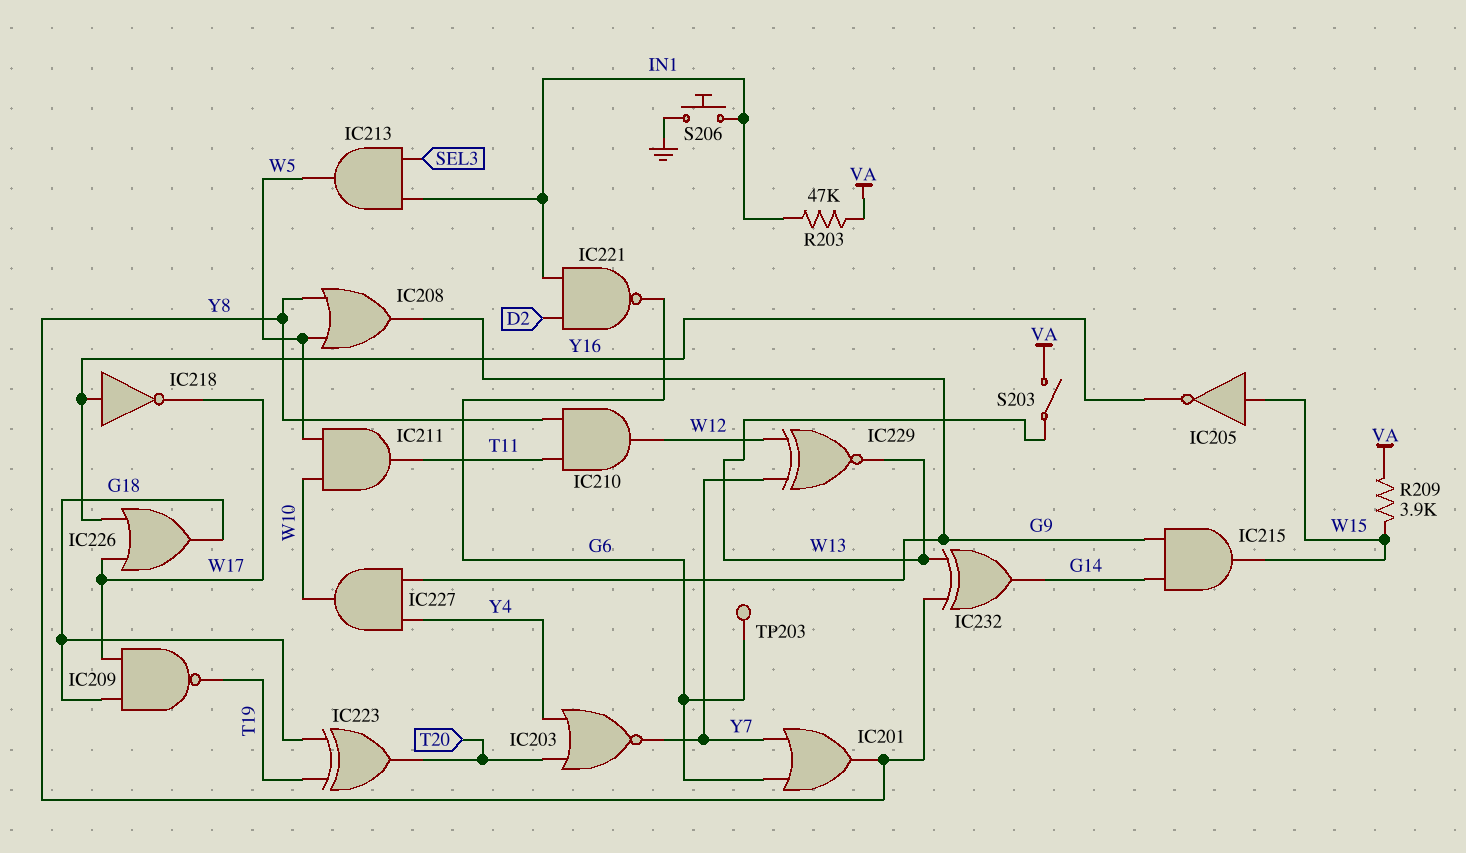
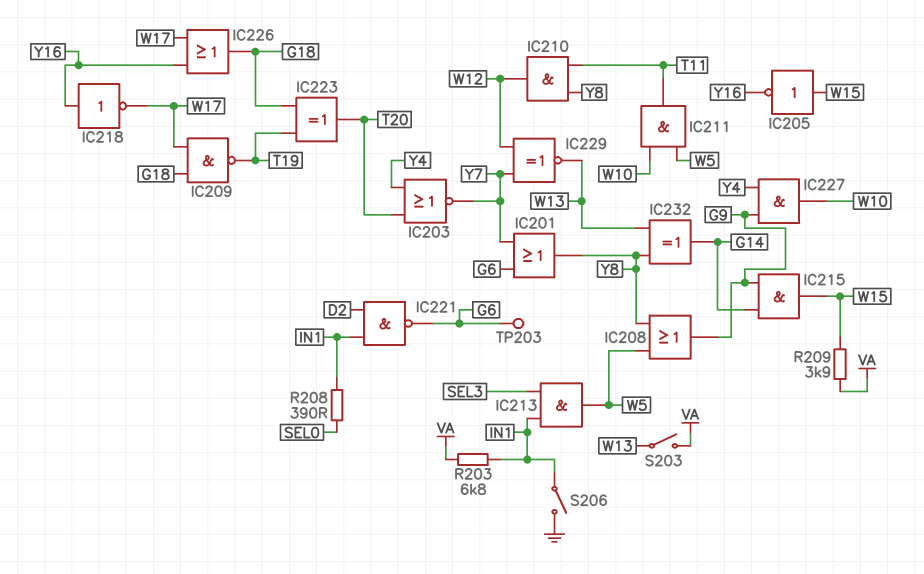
R203: 47k (IN1, VA) -> 6.8k (IN1, VA)
R208: none -> 390 (IN1, SEL0)
S206: button (GND, IN1) -> switch (GND, IN1)

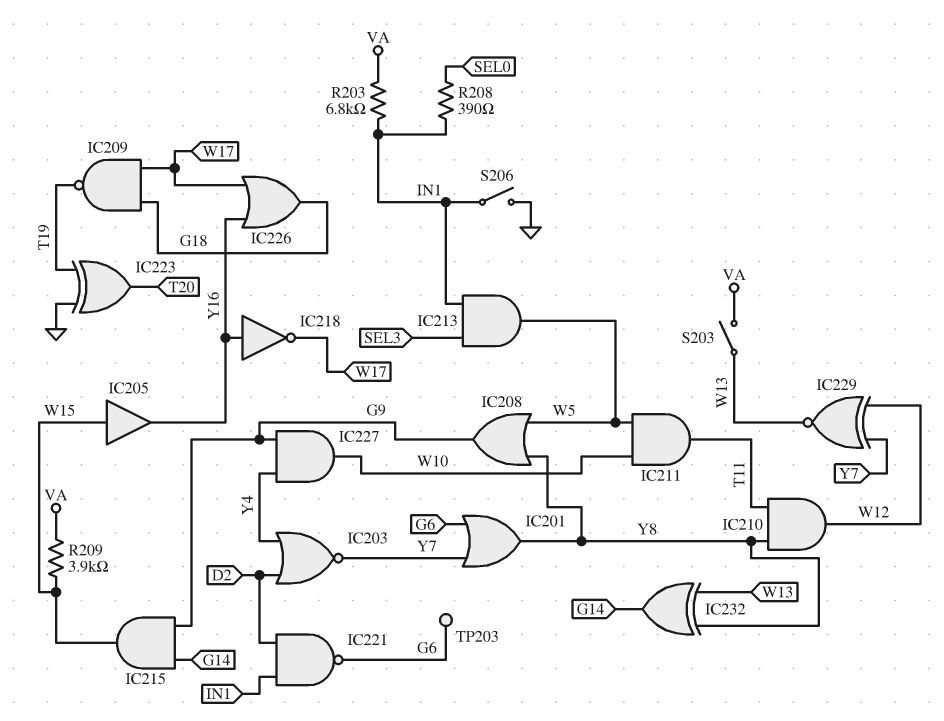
IC203: NOR (in T20, in Y4, out Y7) -> NOR (in D2, in Y4, out Y7)
IC205: NOT (in W15, out Y16) -> buffer (in W15, out Y16)
IC223: XOR (in G18, in T19, out T20) -> XOR (in GND, in T19, out T20)

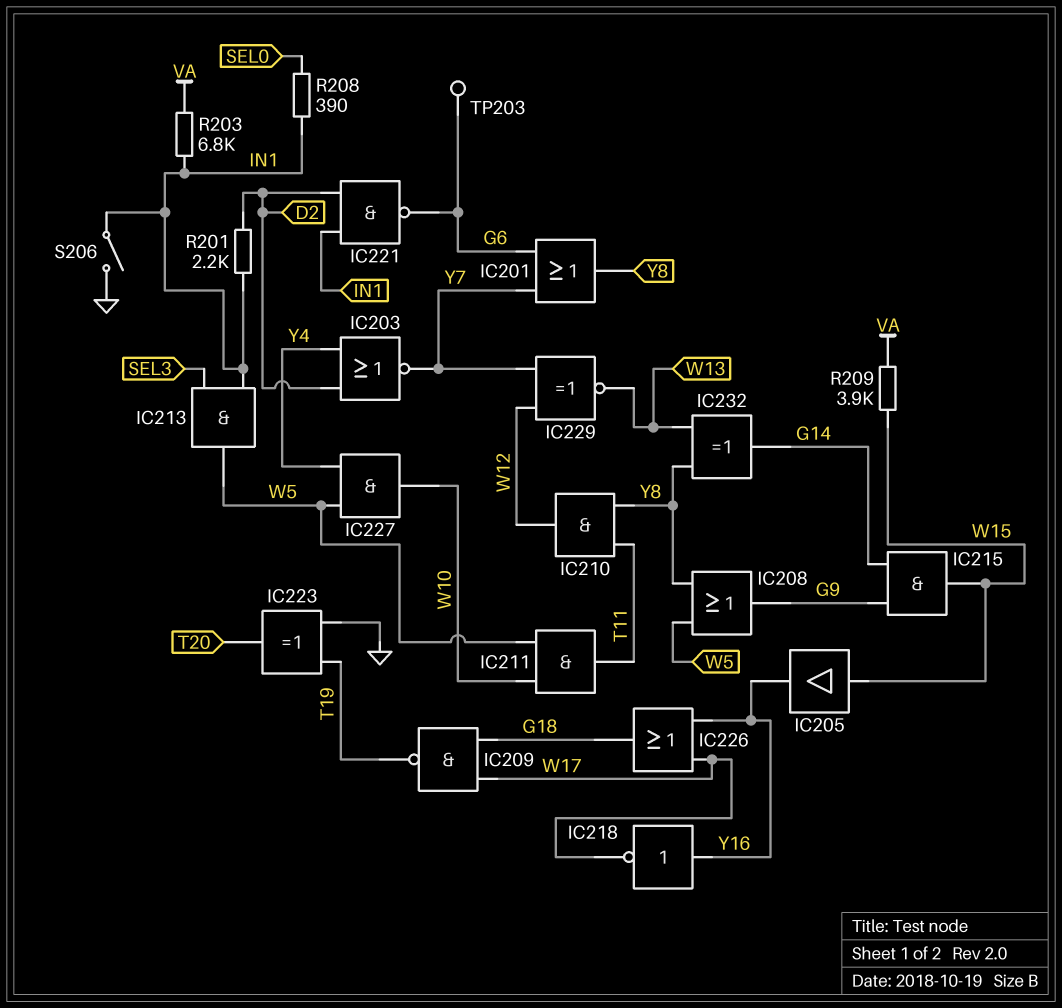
IC227: AND (in G9, in Y4, out W10) -> AND (in W5, in Y4, out W10)
R201: none -> 2.2k (D2, IN1)
S203: switch (VA, W13) -> none

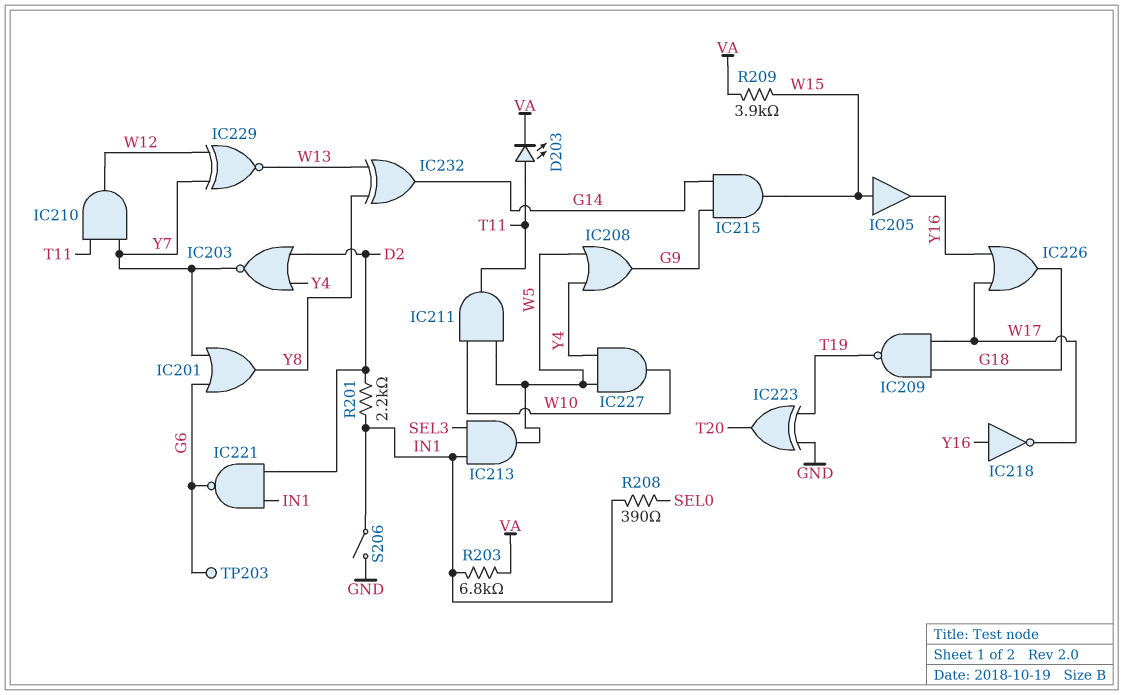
D203: none -> LED (A T11, K VA)
IC208: OR (in W5, in Y8, out G9) -> OR (in W5, in Y4, out G9)
IC210: AND (in T11, in Y8, out W12) -> AND (in T11, in Y7, out W12)

